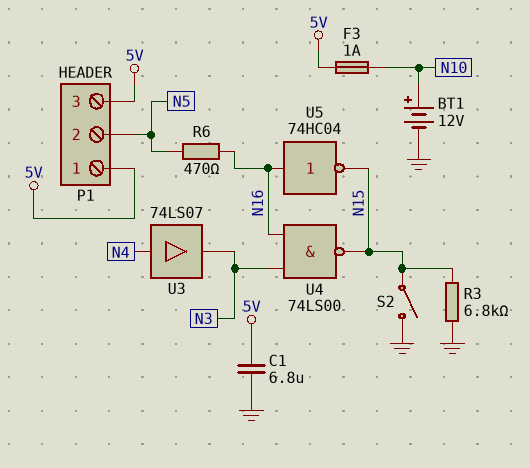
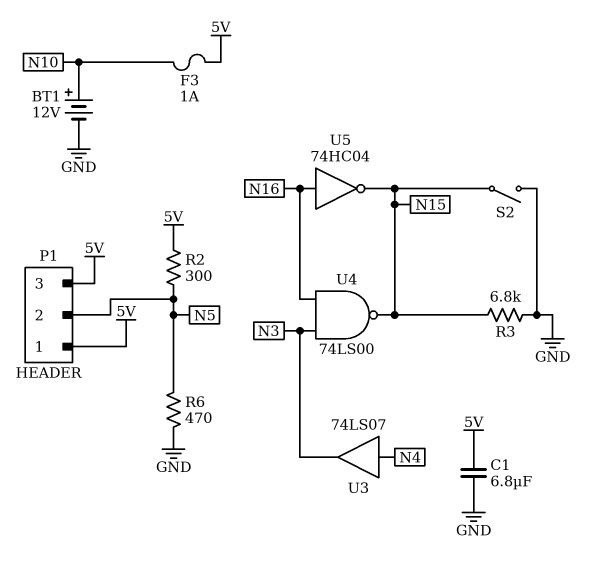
R2: none -> 300 (5V, N5)
R6: 470 (N5, N16) -> 470 (GND, N5)

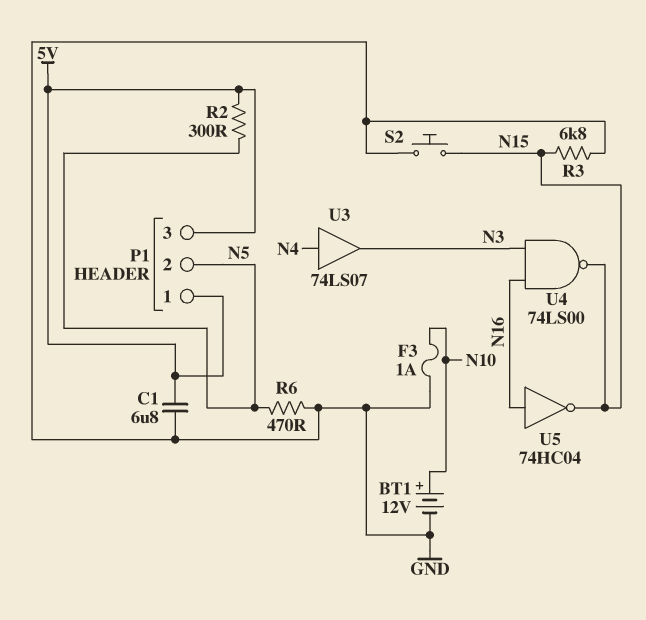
F3: 1A (5V, N10) -> 1A (GND, N10)
S2: switch (GND, N15) -> button (GND, N15)

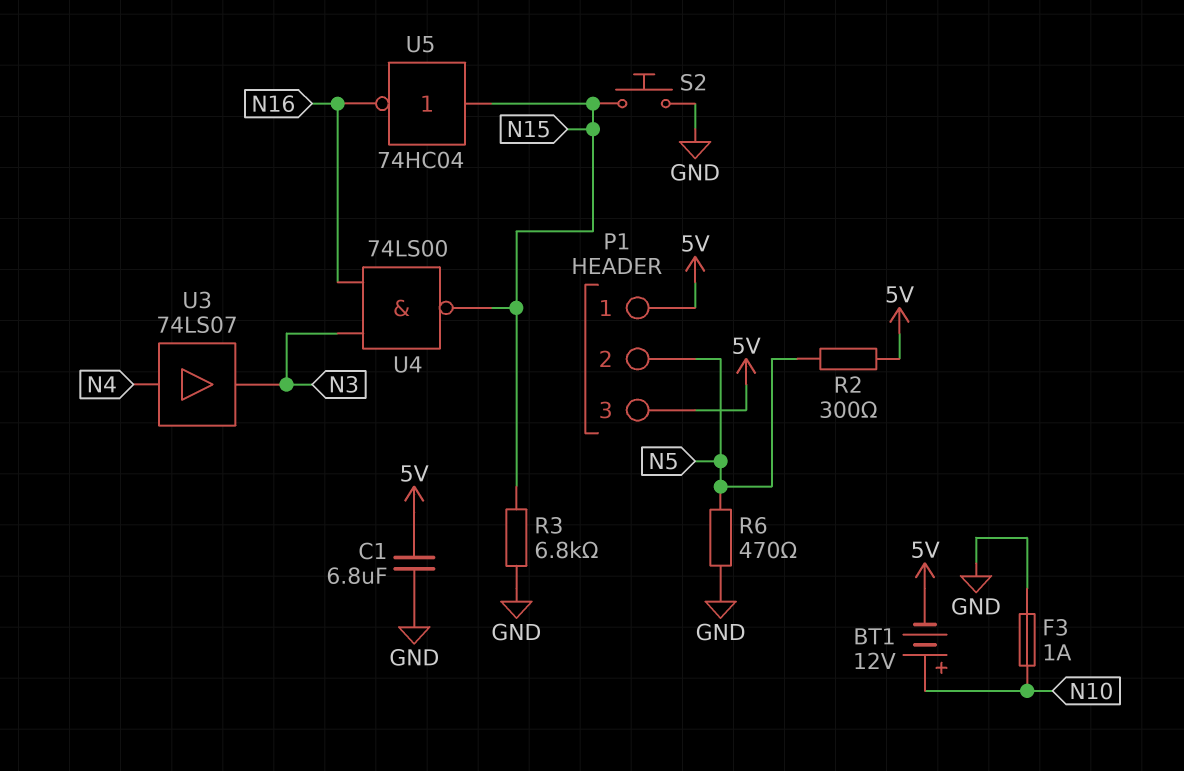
BT1: 12V (plus N10, minus GND) -> 12V (plus N10, minus 5V)
U5: NOT 74HC04 (in N16, out N15) -> NOT 74HC04 (in N15, out N16)

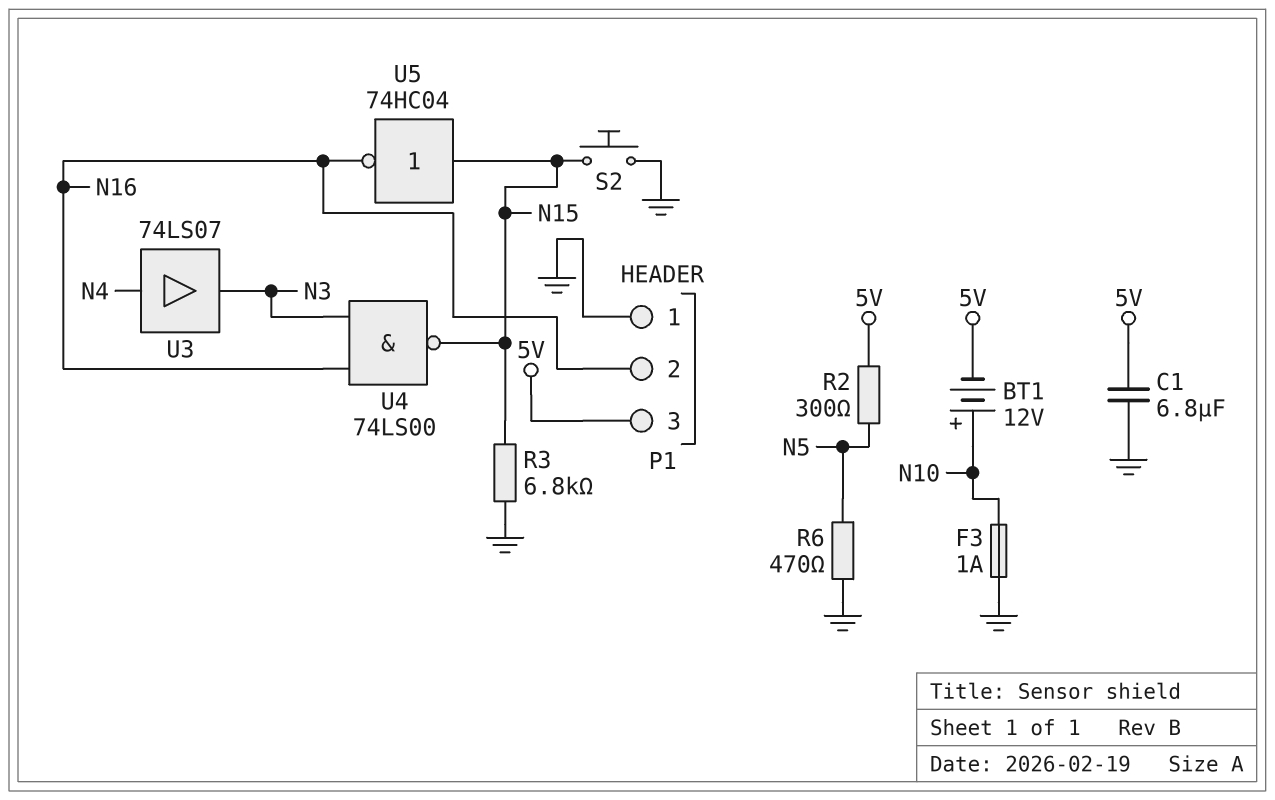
P1 pin 1: 5V -> GND
P1 pin 2: N5 -> N16

